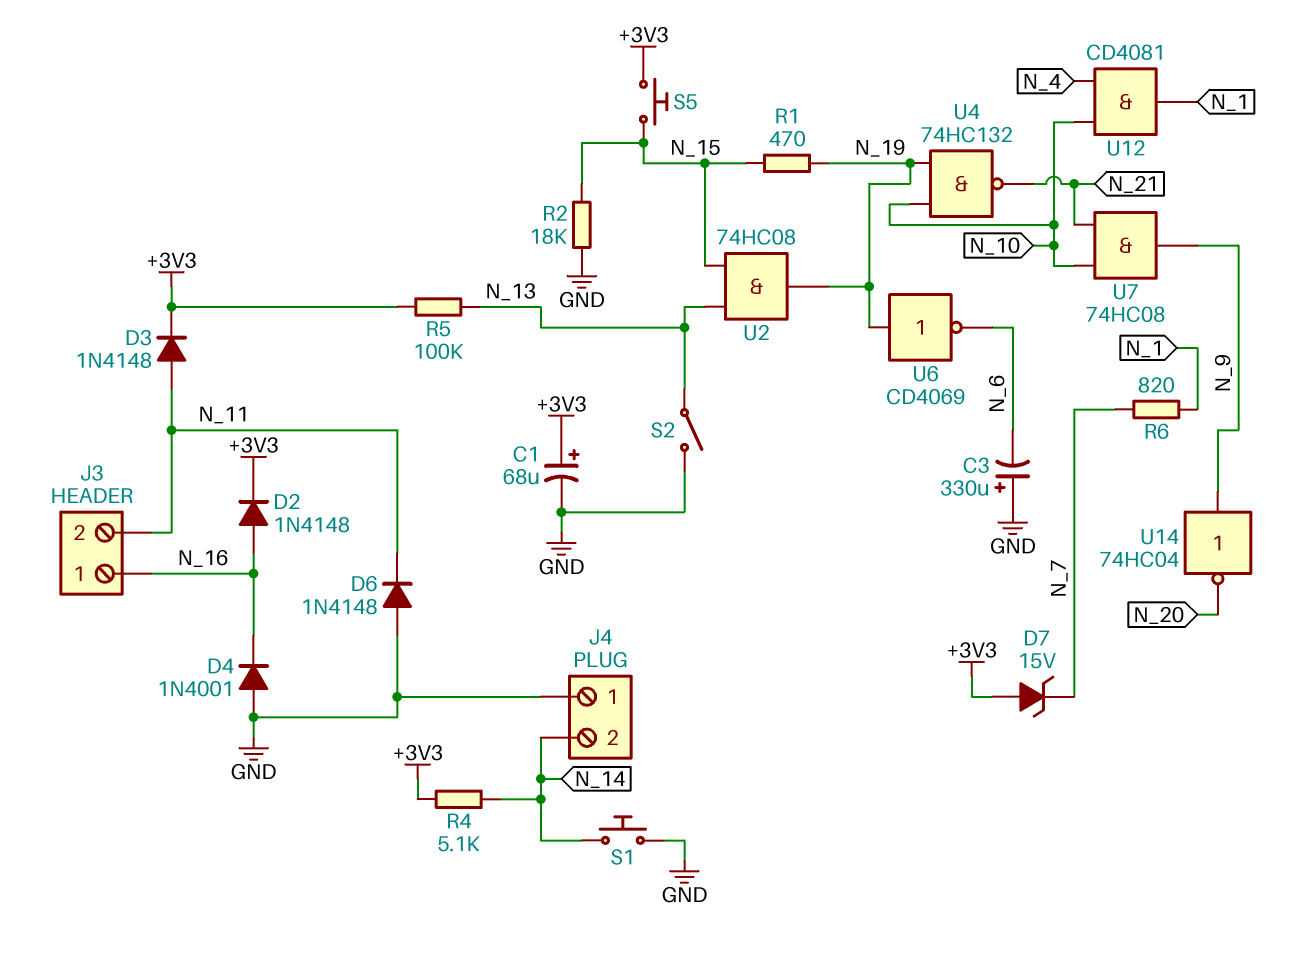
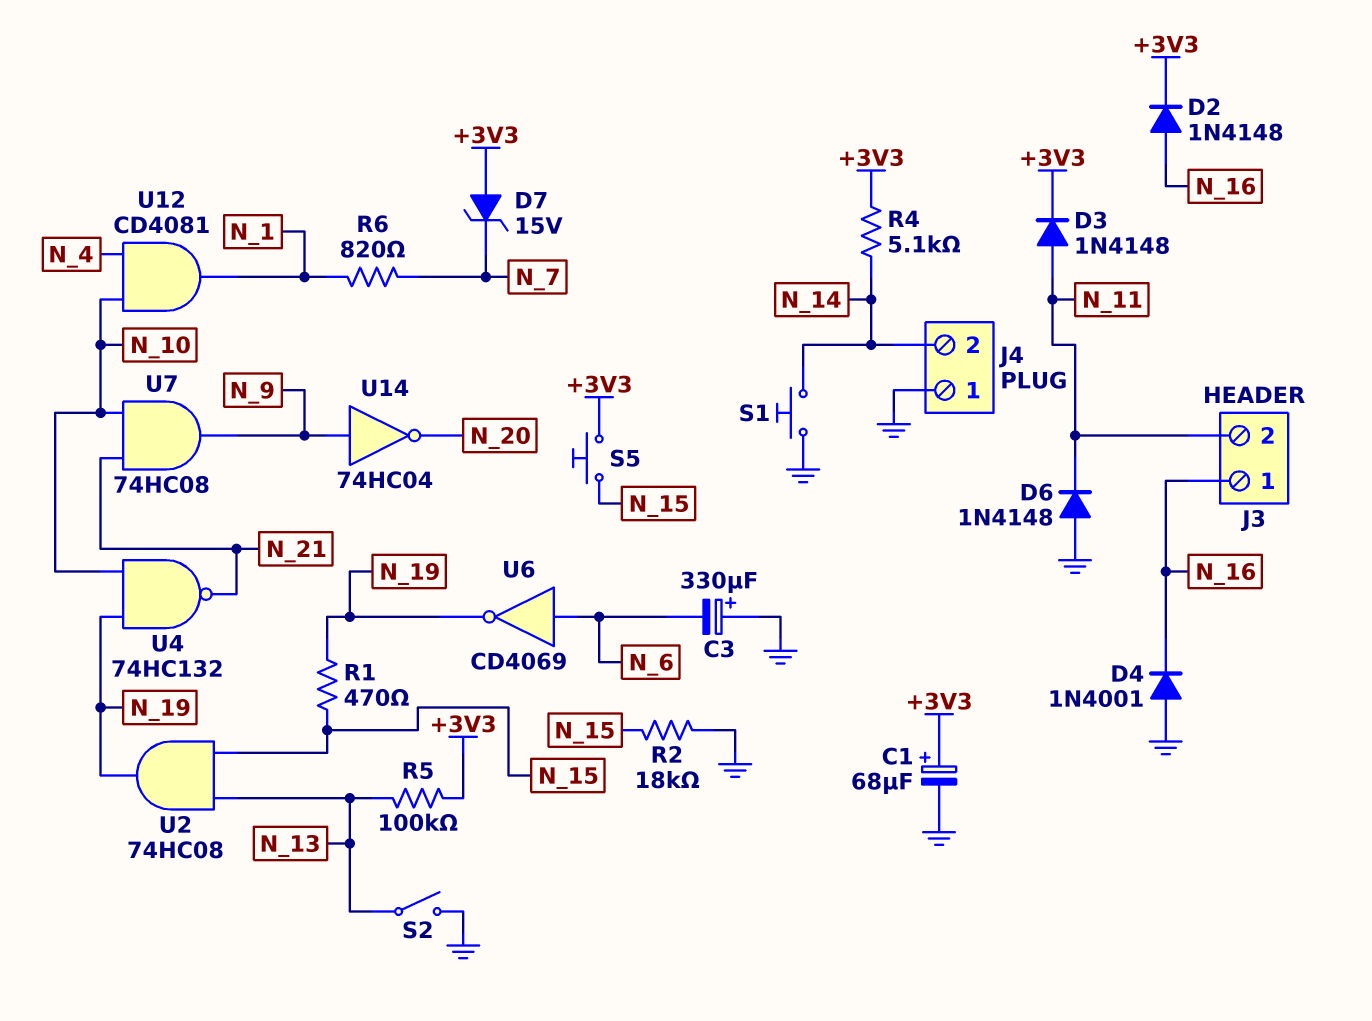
U6: NOT CD4069 (in N_19, out N_6) -> NOT CD4069 (in N_6, out N_19)

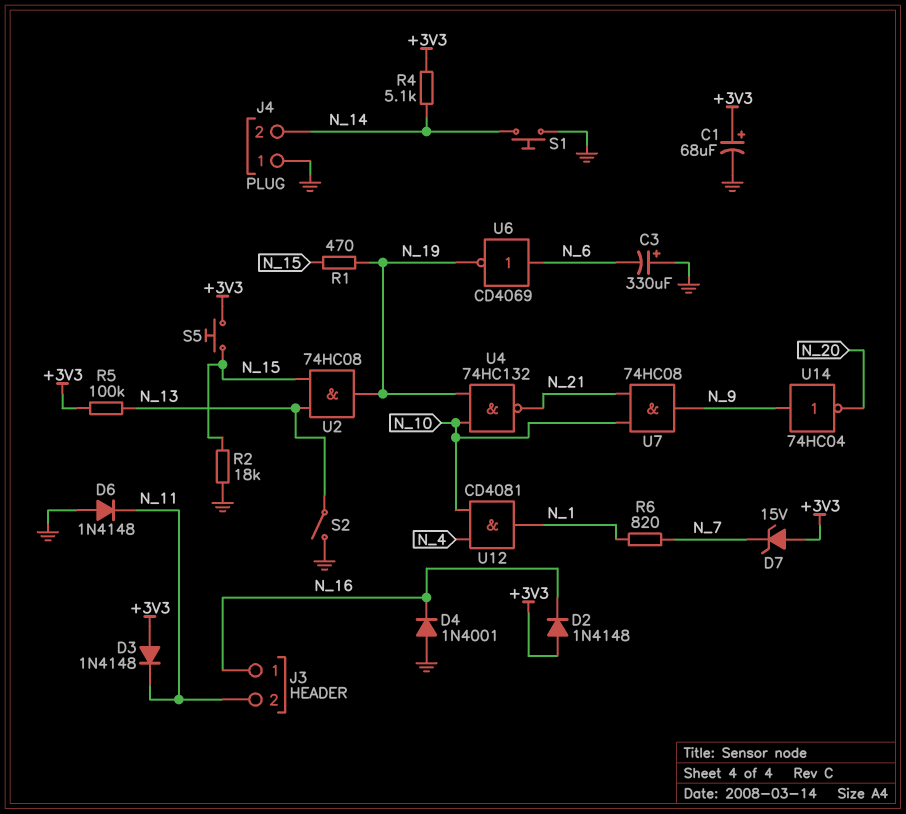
D2: diode 1N4148 (A N_16, K +3V3) -> diode 1N4148 (A +3V3, K N_16)
D3: diode 1N4148 (A N_11, K +3V3) -> diode 1N4148 (A +3V3, K N_11)

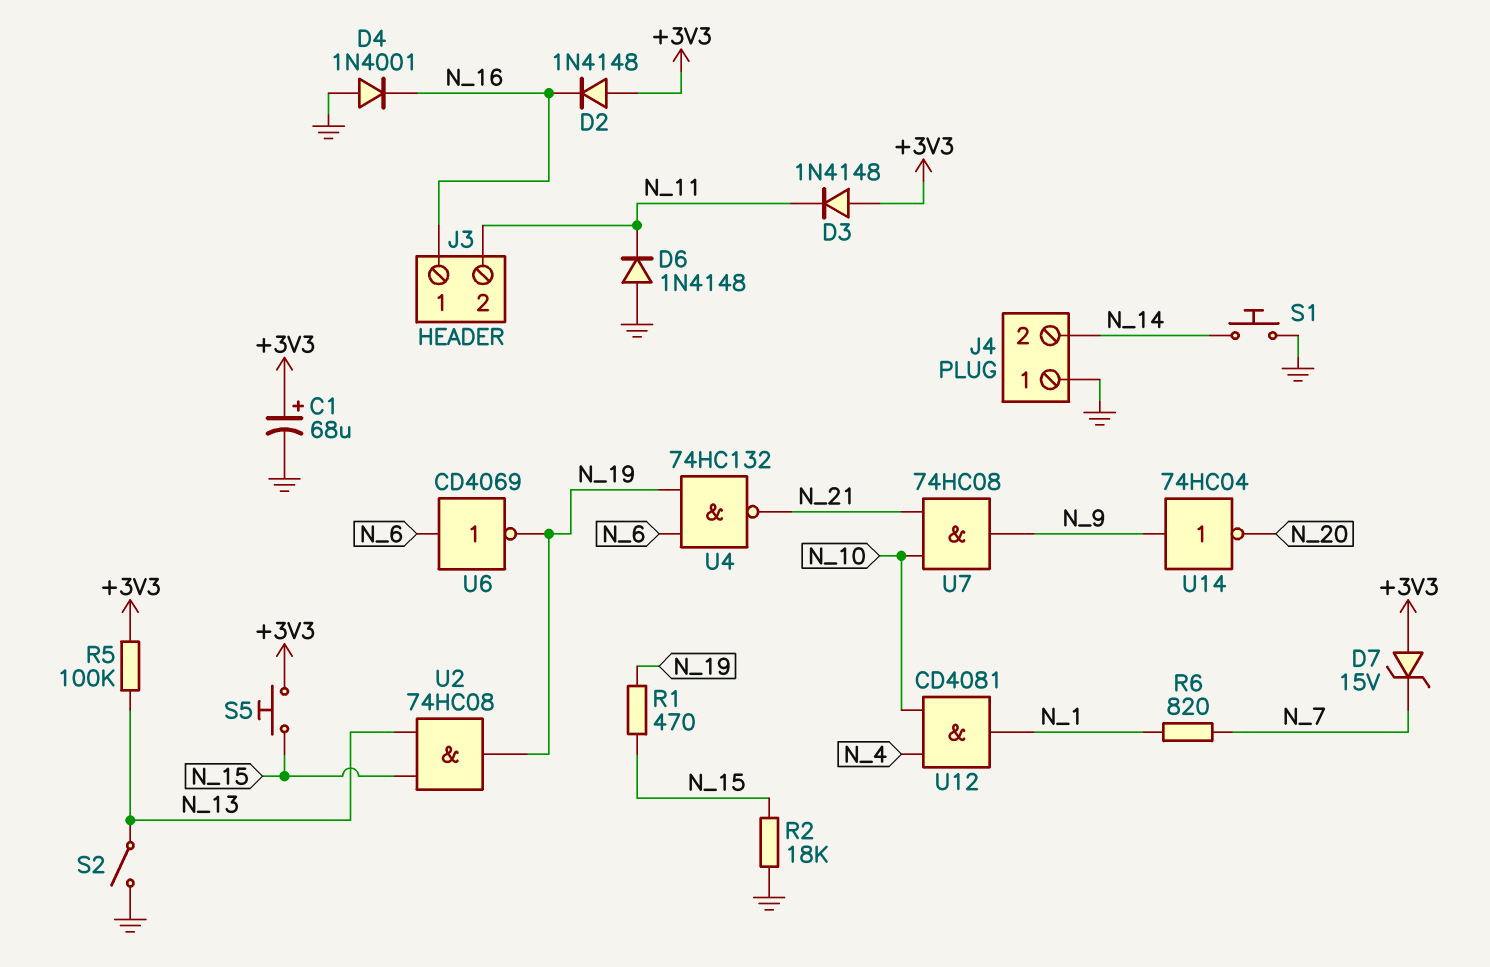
C3: 330uF (plus GND, minus N_6) -> none
R4: 5.1k (+3V3, N_14) -> none
U4: NAND 74HC132 (in N_10, in N_19, out N_21) -> NAND 74HC132 (in N_6, in N_19, out N_21)

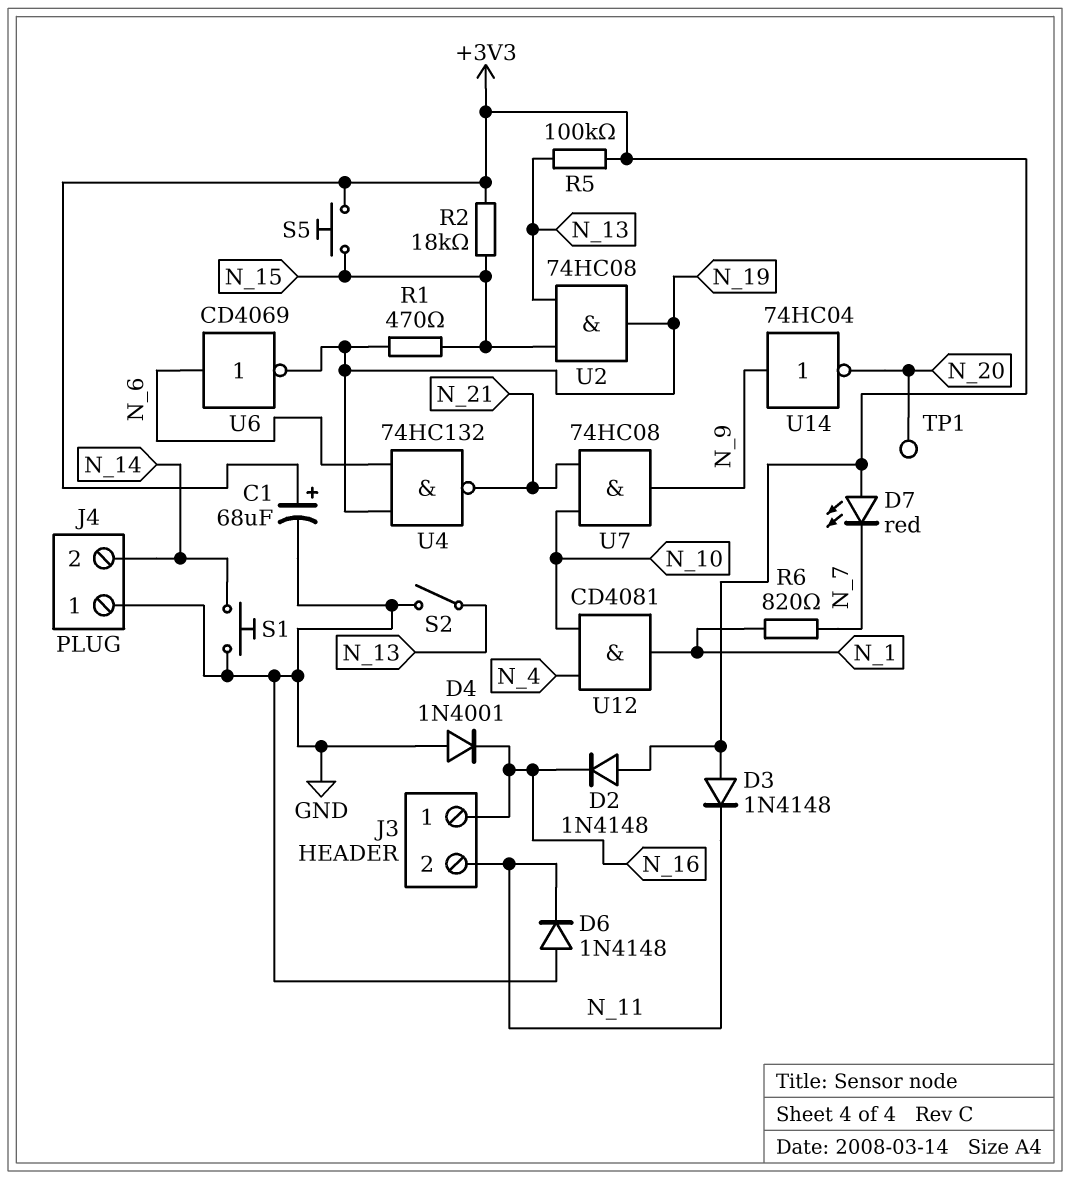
D7: zener 15V (A +3V3, K N_7) -> LED red (A +3V3, K N_7)
R2: 18k (GND, N_15) -> 18k (+3V3, N_15)
TP1: none -> test point (N_20)

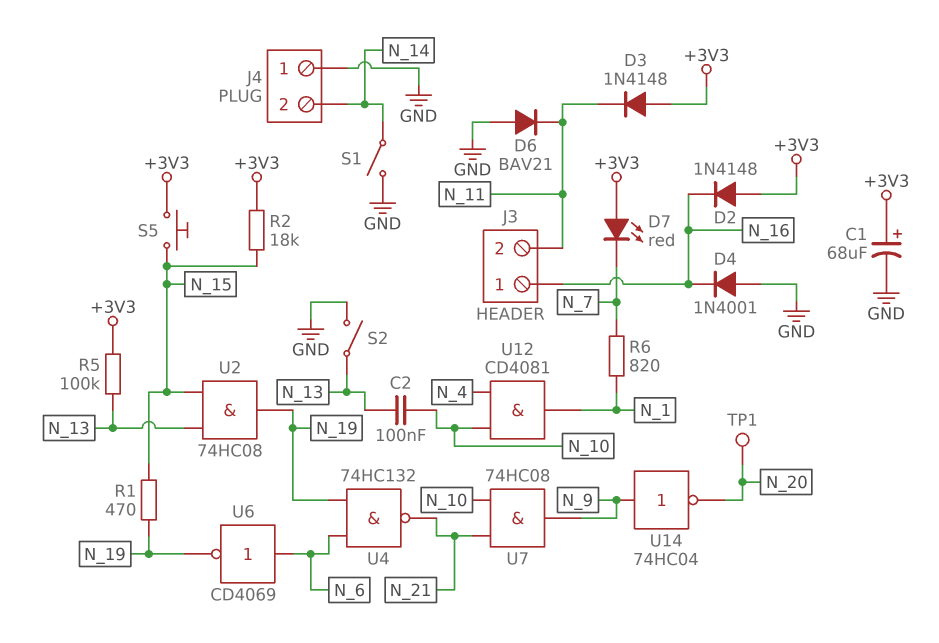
C2: none -> 100nF (N_10, N_13)
D6: diode 1N4148 (A GND, K N_11) -> diode BAV21 (A GND, K N_11)
S1: button (GND, N_14) -> switch (GND, N_14)

